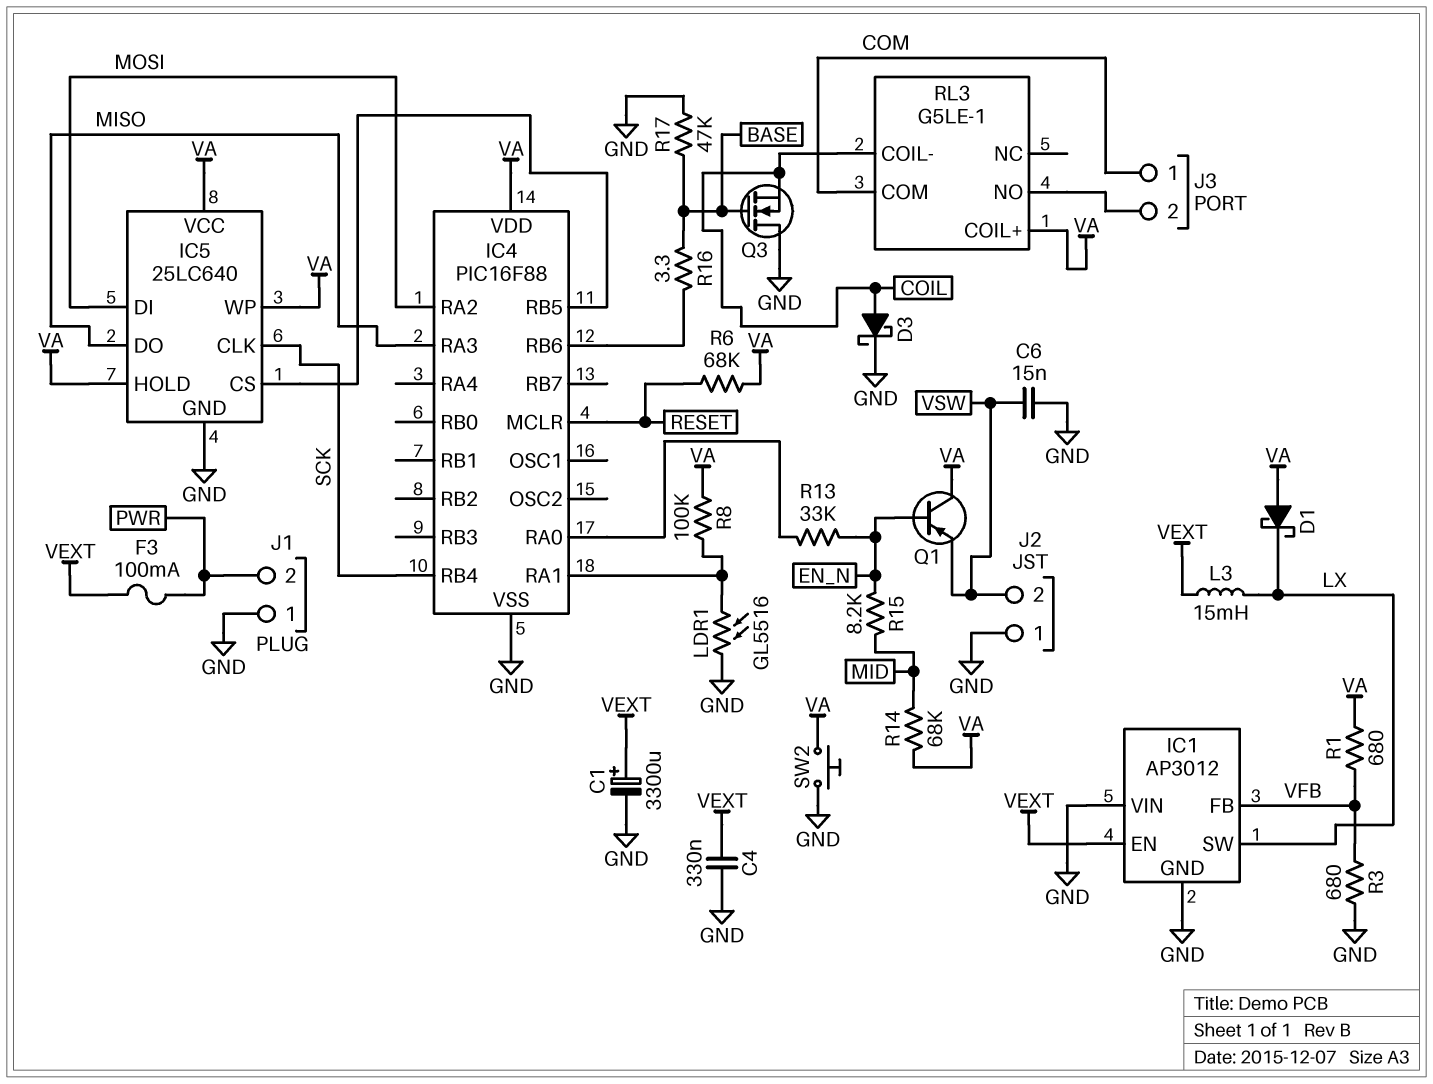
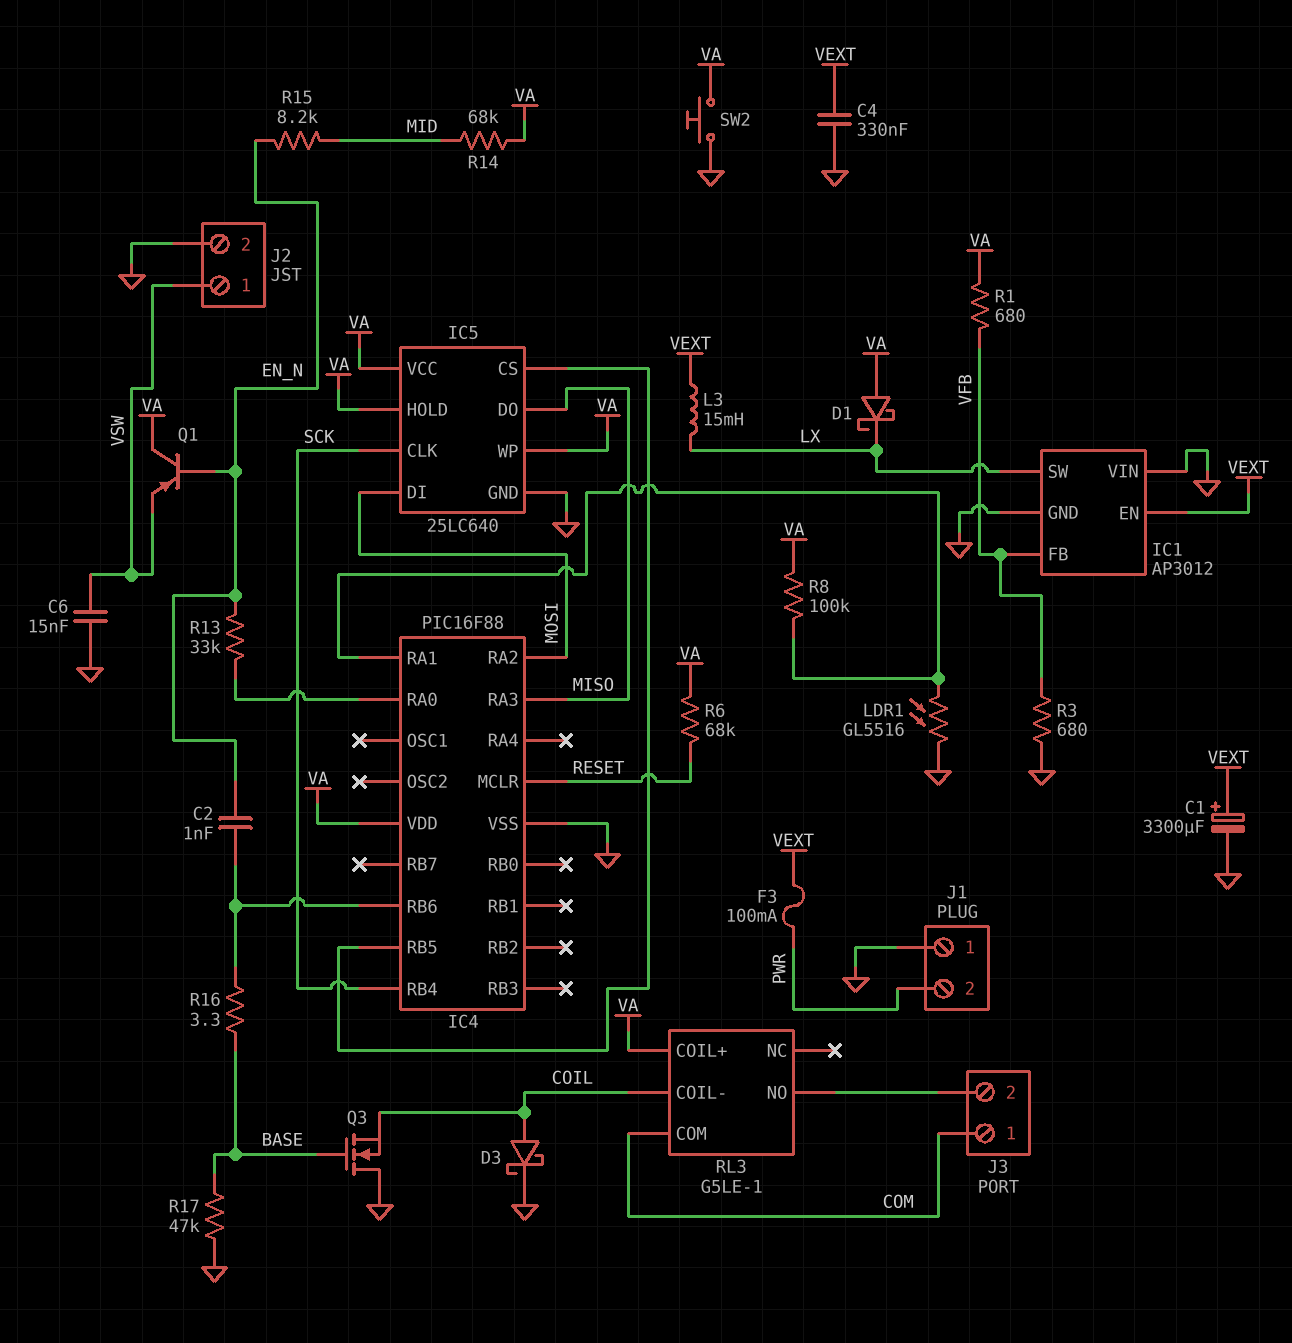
C2: none -> 1nF (EN_N, IC4/RB6)
J2 pin 1: GND -> VSW
J2 pin 2: VSW -> GND

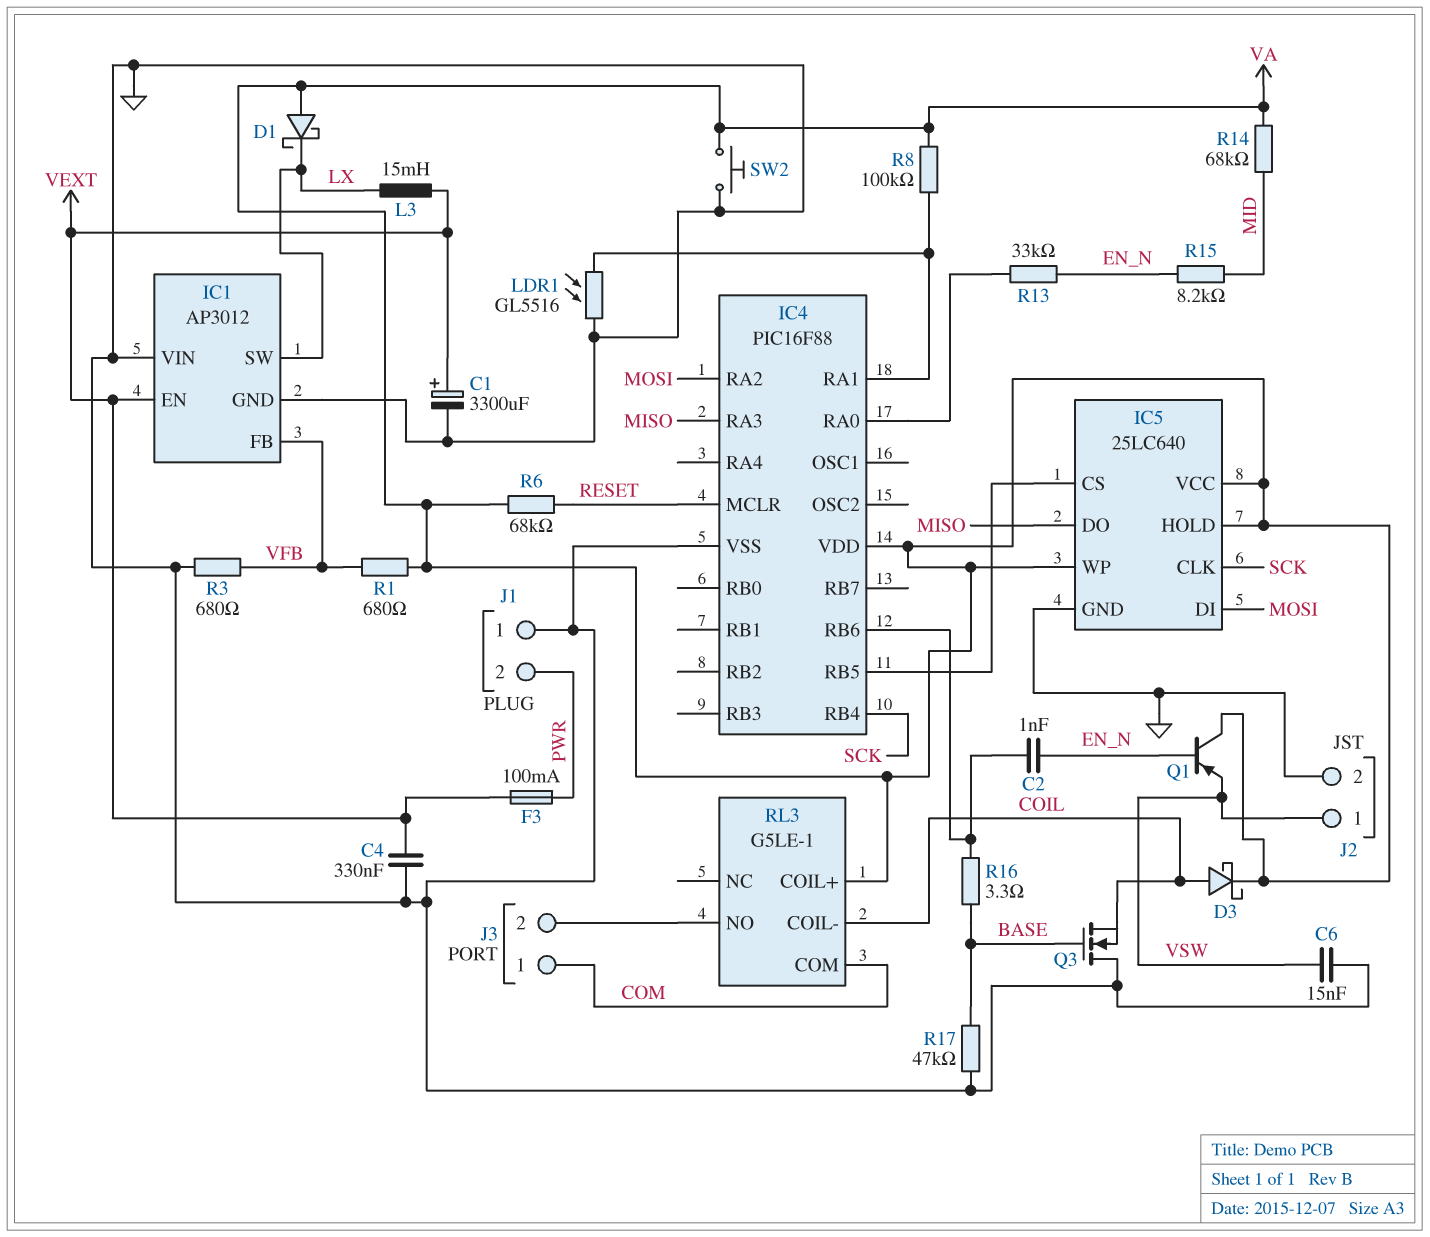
D3: schottky (A COIL, K GND) -> schottky (A COIL, K VA)

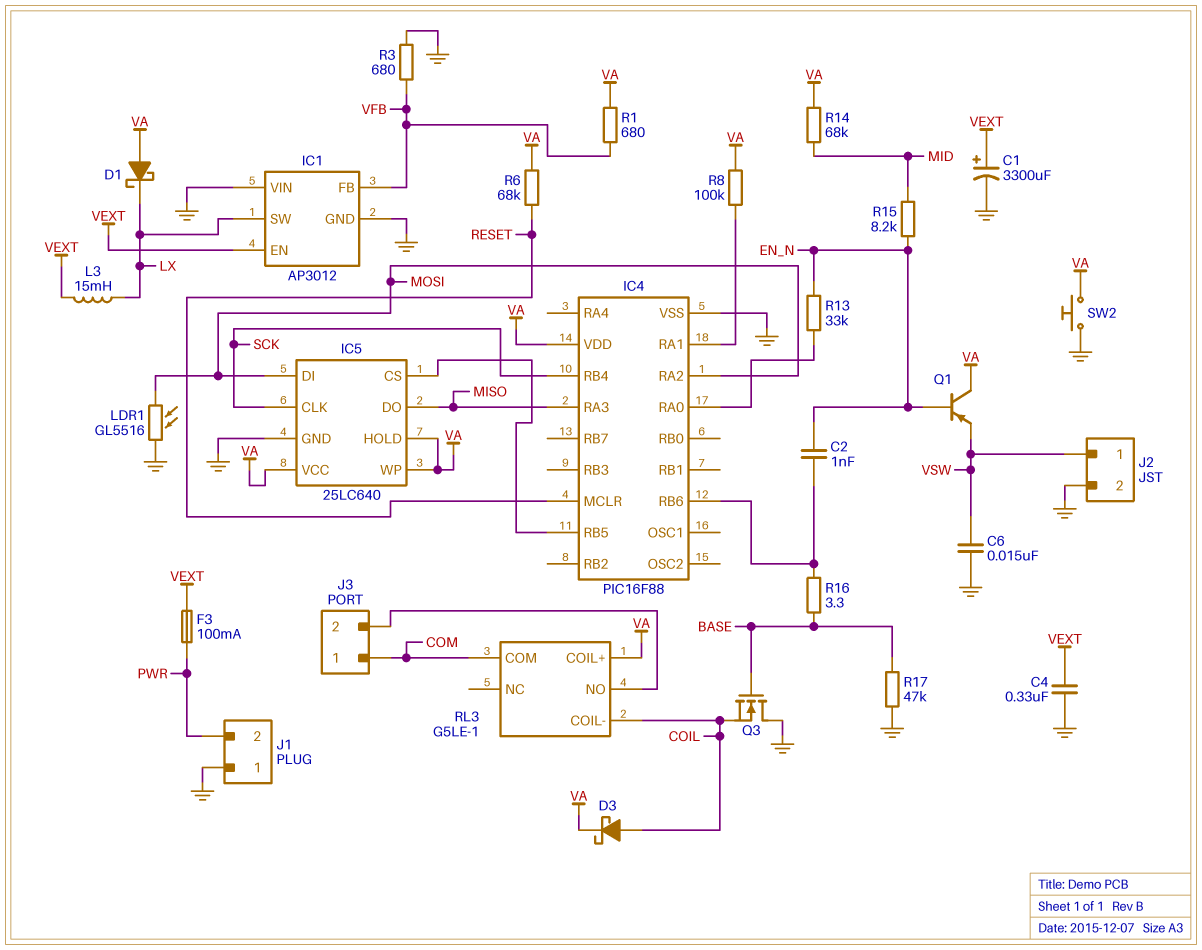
LDR1: GL5516 (GND, IC4/RA1) -> GL5516 (GND, MOSI)

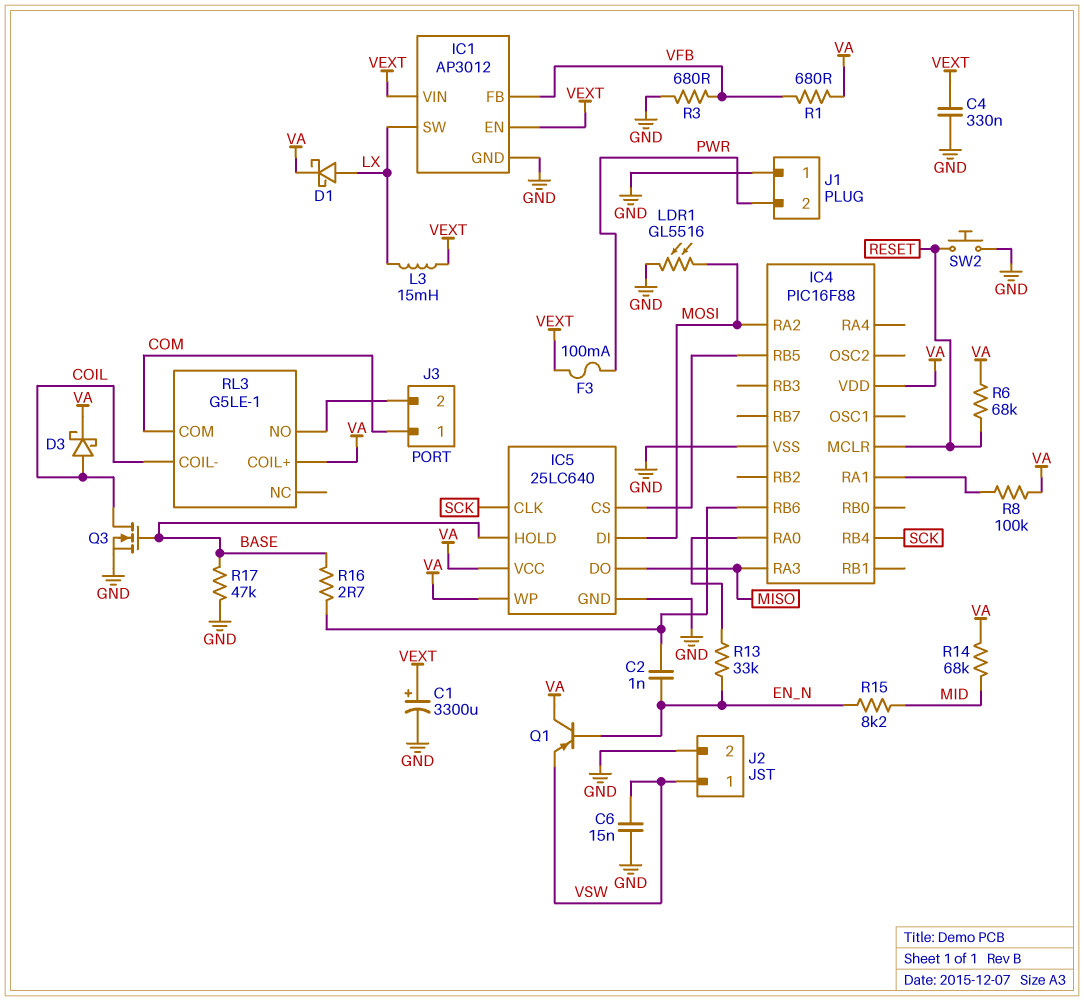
D1: schottky (A VA, K LX) -> schottky (A LX, K VA)
IC1 pin VIN: GND -> VEXT
IC5 pin HOLD: VA -> BASE
Q3: NMOS (G BASE, D GND, S COIL) -> NMOS (G BASE, D COIL, S GND)
R16: 3.3 (BASE, IC4/RB6) -> 2.7 (BASE, IC4/RB6)
SW2: button (GND, VA) -> button (GND, RESET)

